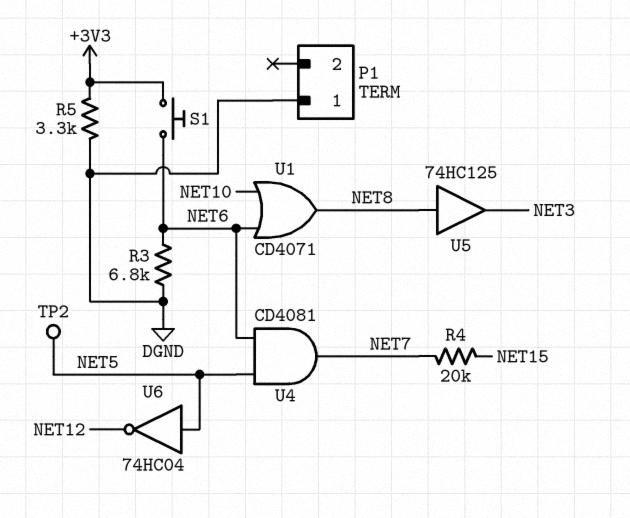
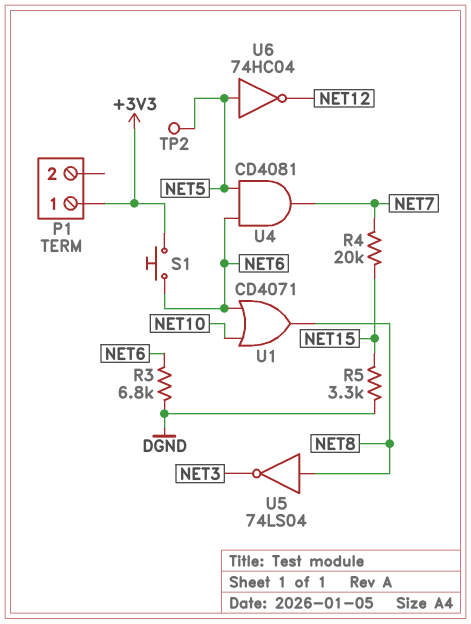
P1 pin 1: DGND -> +3V3
R5: 3.3k (+3V3, DGND) -> 3.3k (DGND, NET15)
U5: buffer 74HC125 (in NET8, out NET3) -> NOT 74LS04 (in NET8, out NET3)

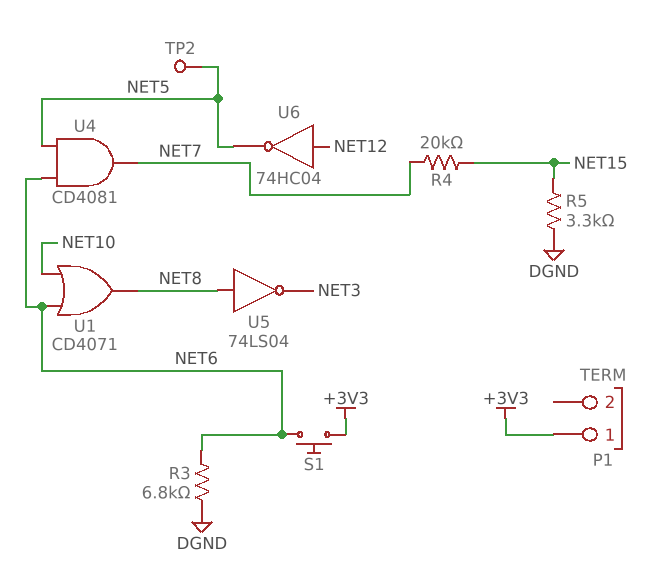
U6: NOT 74HC04 (in NET5, out NET12) -> NOT 74HC04 (in NET12, out NET5)

